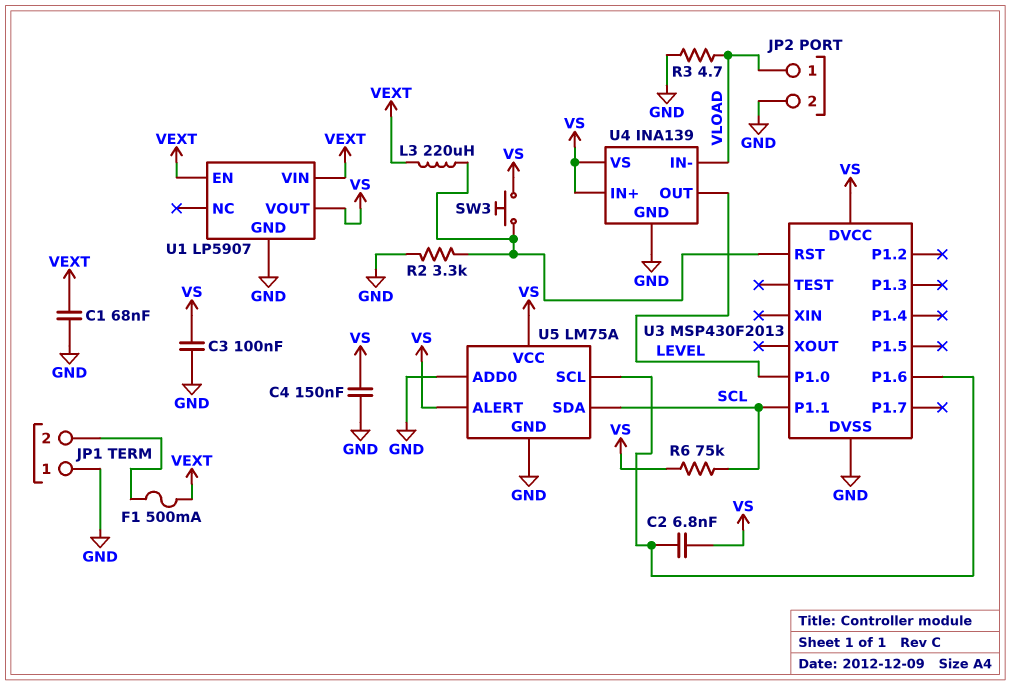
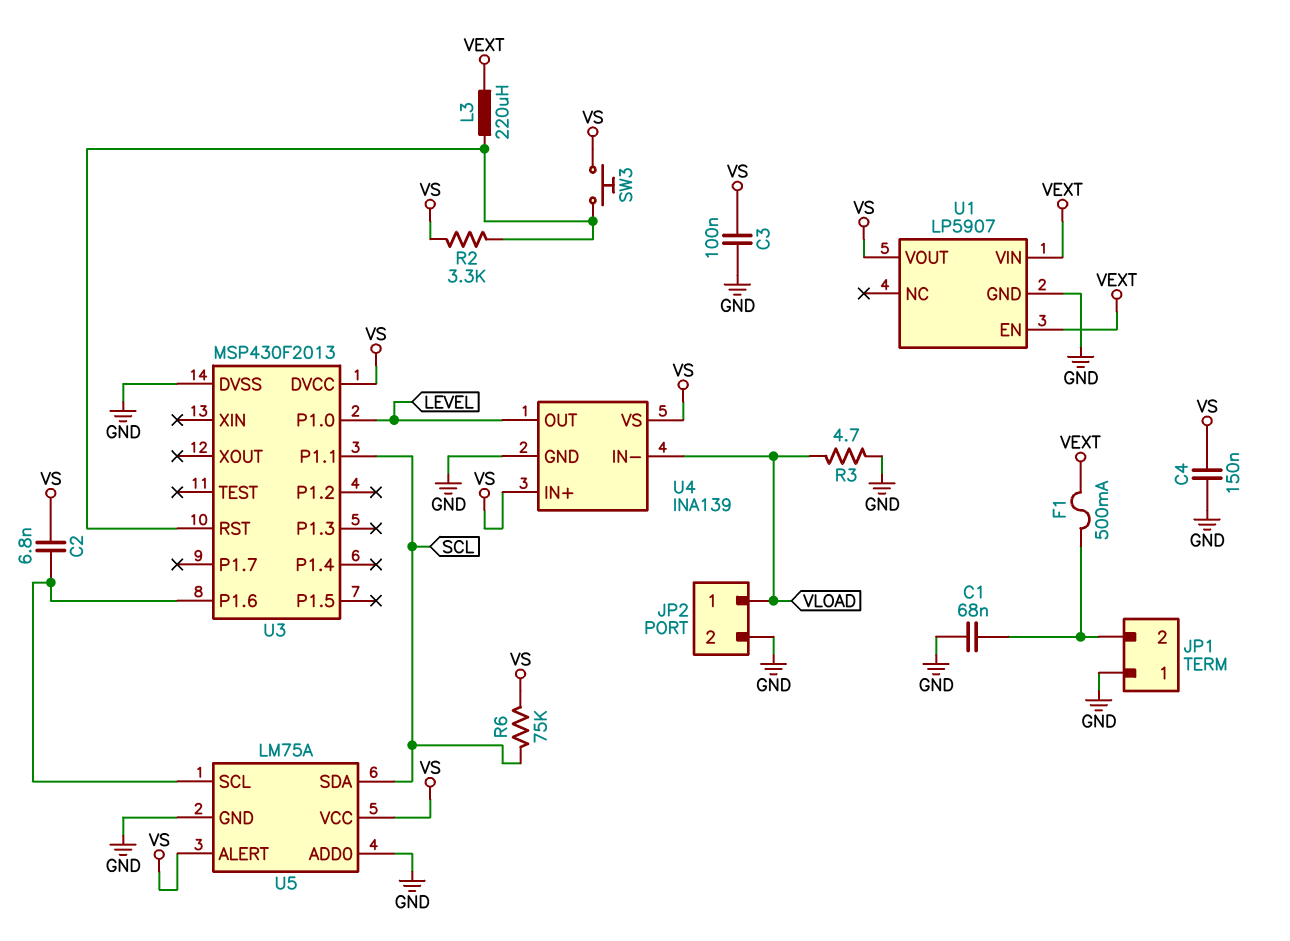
C1: 68nF (GND, VEXT) -> 68nF (GND, JP1/2)
R2: 3.3k (GND, U3/RST) -> 3.3k (U3/RST, VS)

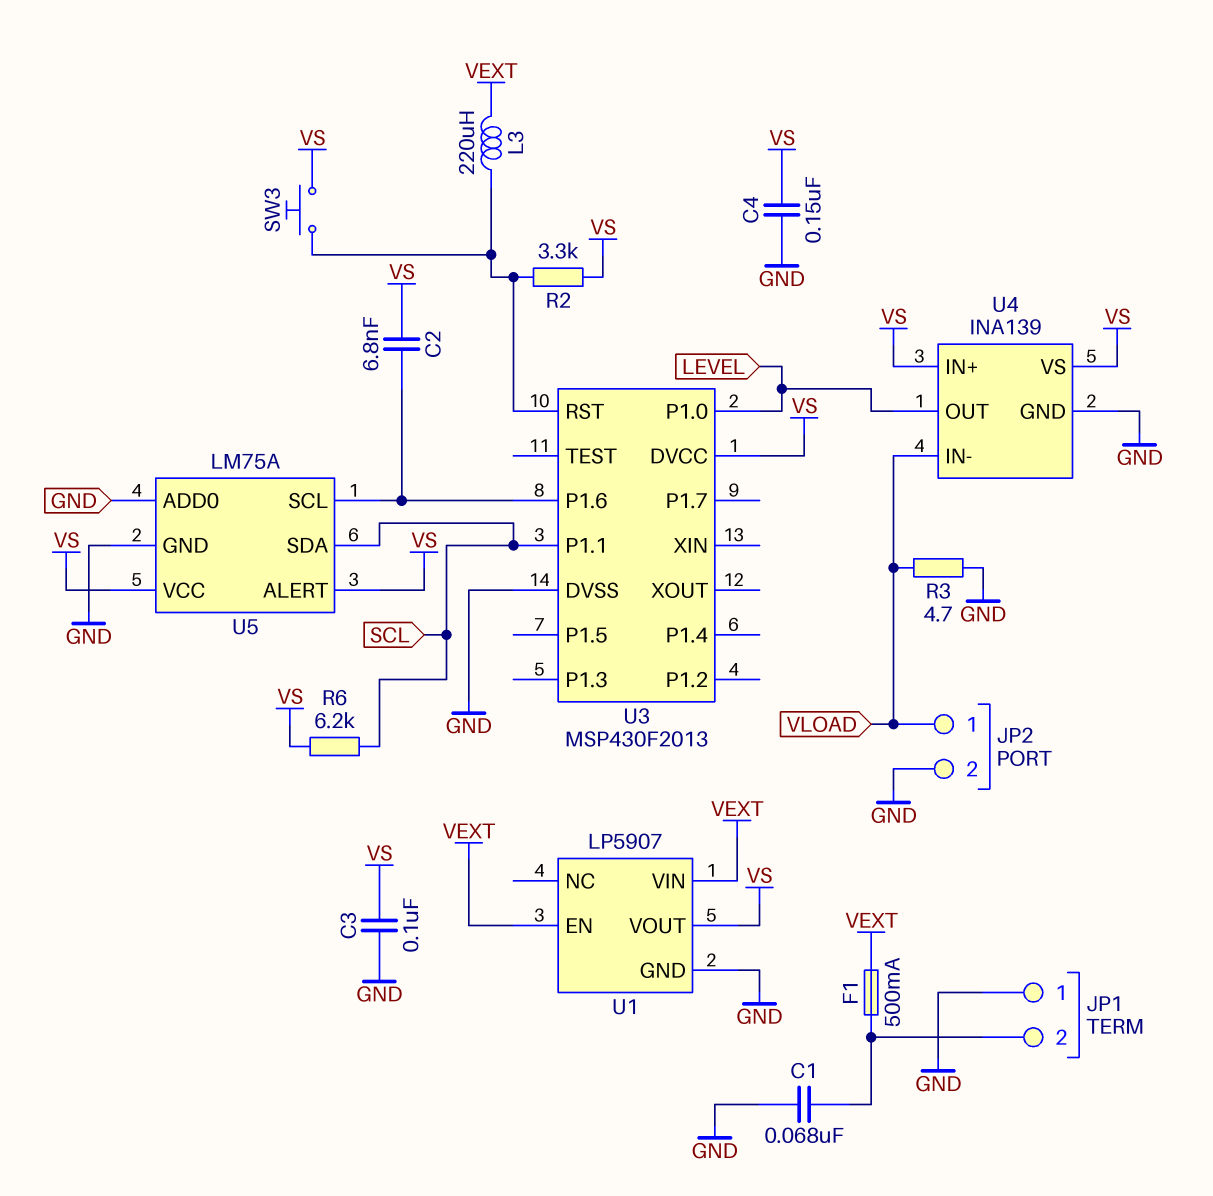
R6: 75k (SCL, VS) -> 6.2k (SCL, VS)

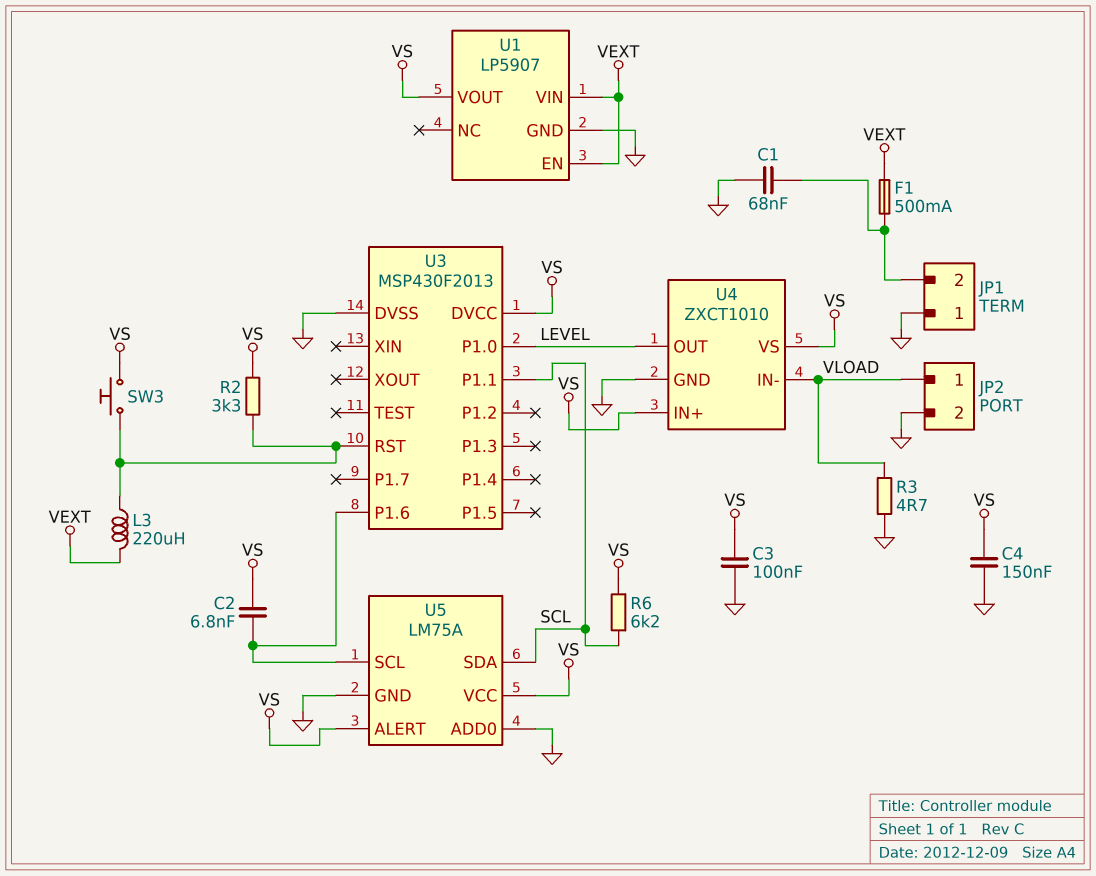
U4: INA139 -> ZXCT1010

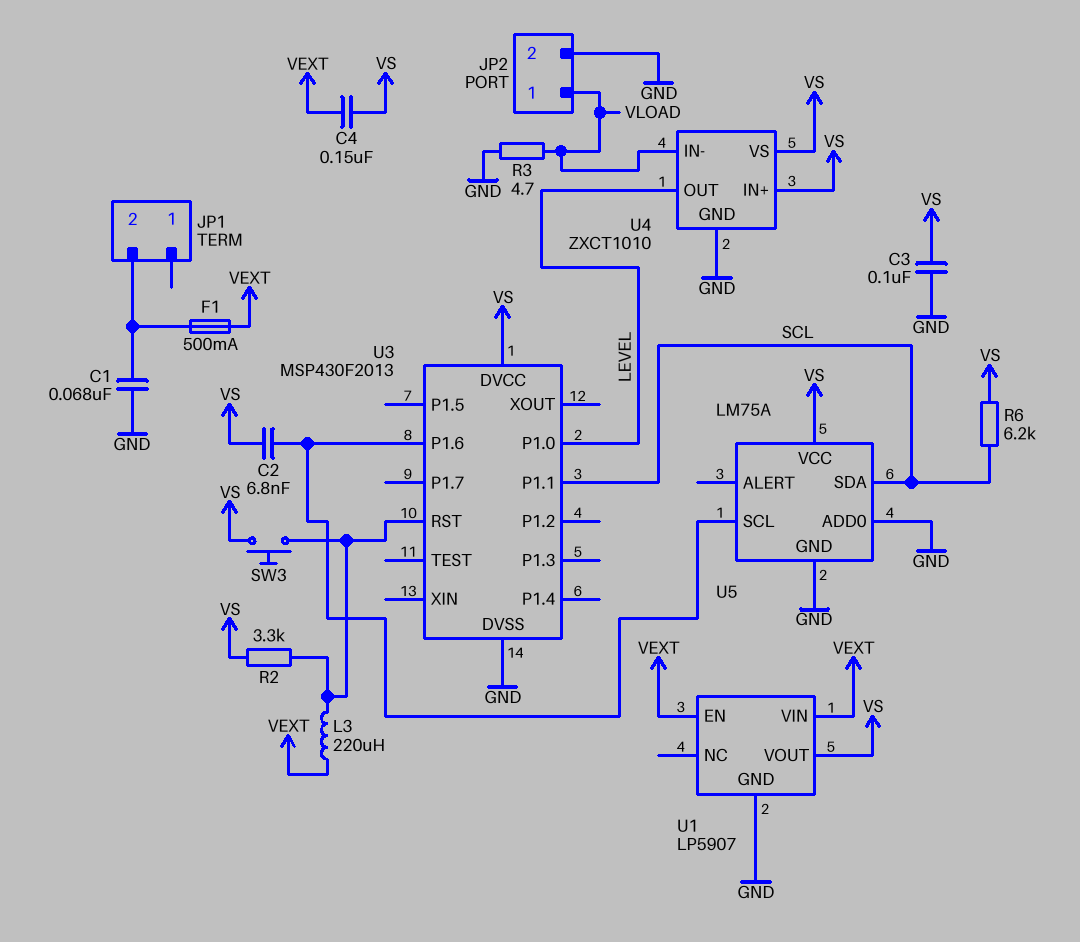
C4: 150nF (GND, VS) -> 150nF (VEXT, VS)
JP1 pin 1: GND -> none
U5 pin ALERT: VS -> none

